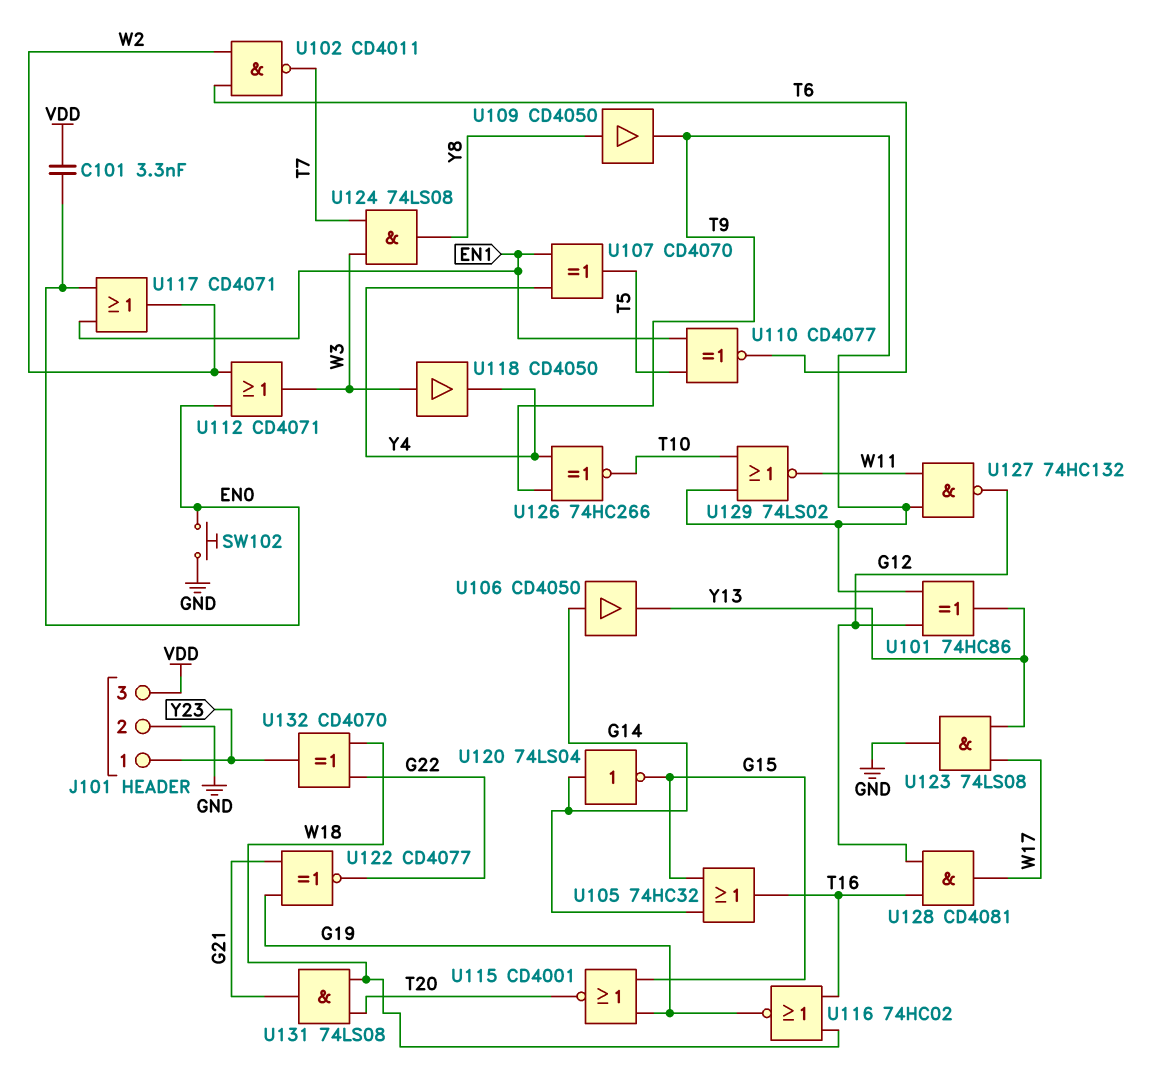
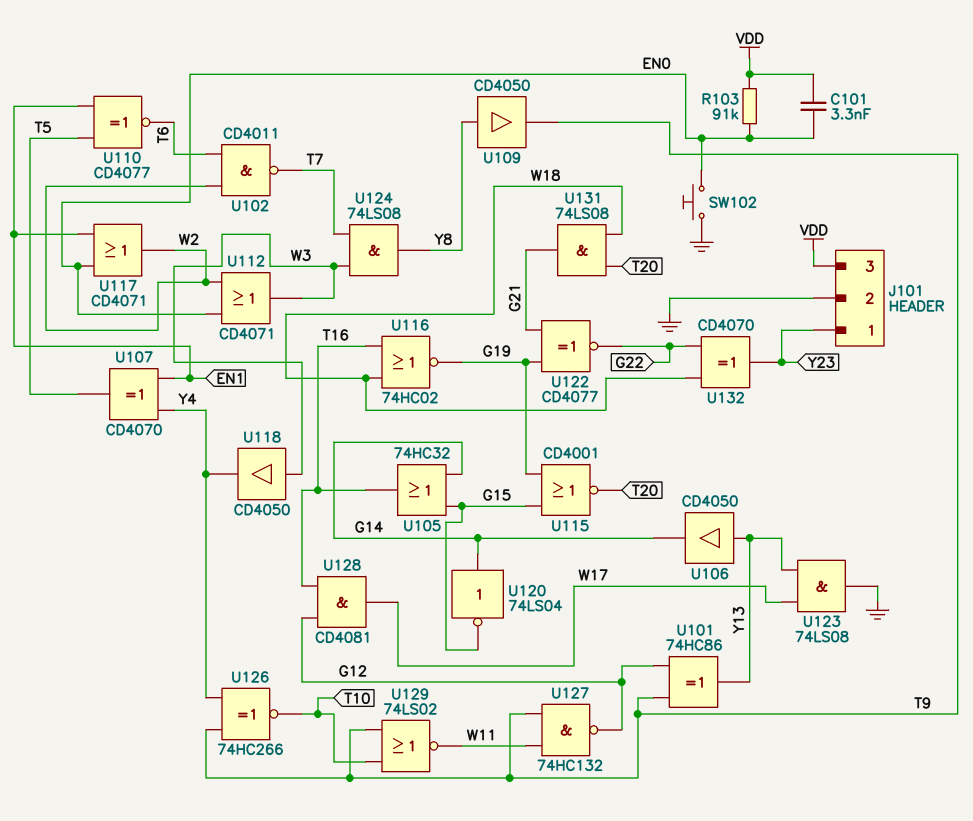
R103: none -> 91k (EN0, VDD)
U106: buffer CD4050 (in G14, out Y13) -> buffer CD4050 (in Y13, out G14)

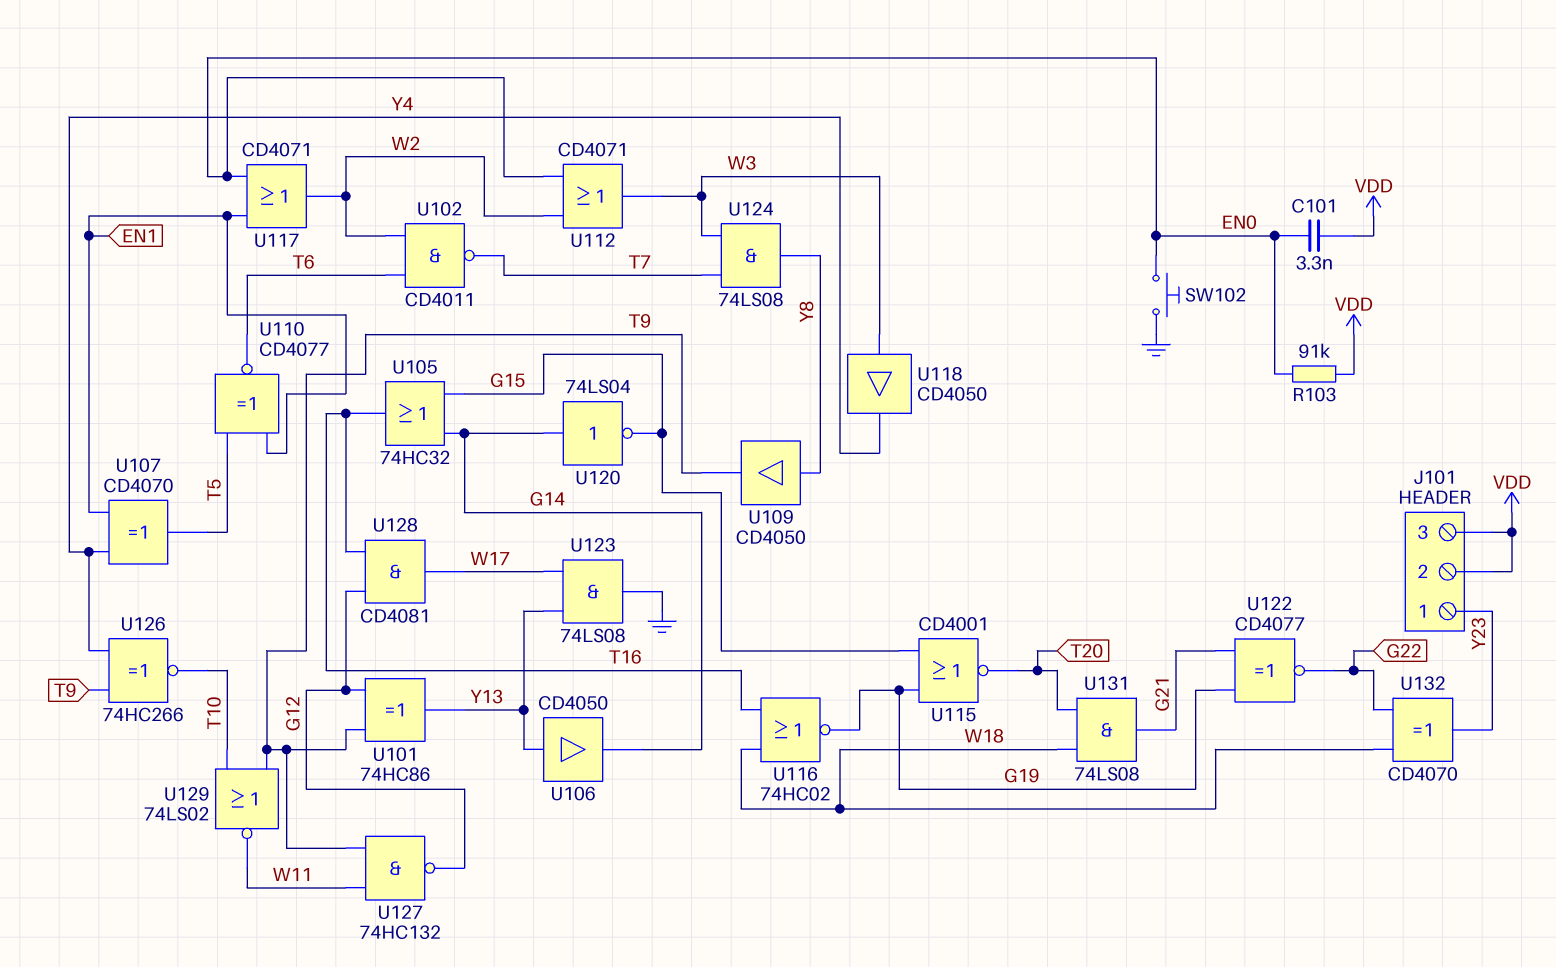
J101 pin 2: GND -> VDD

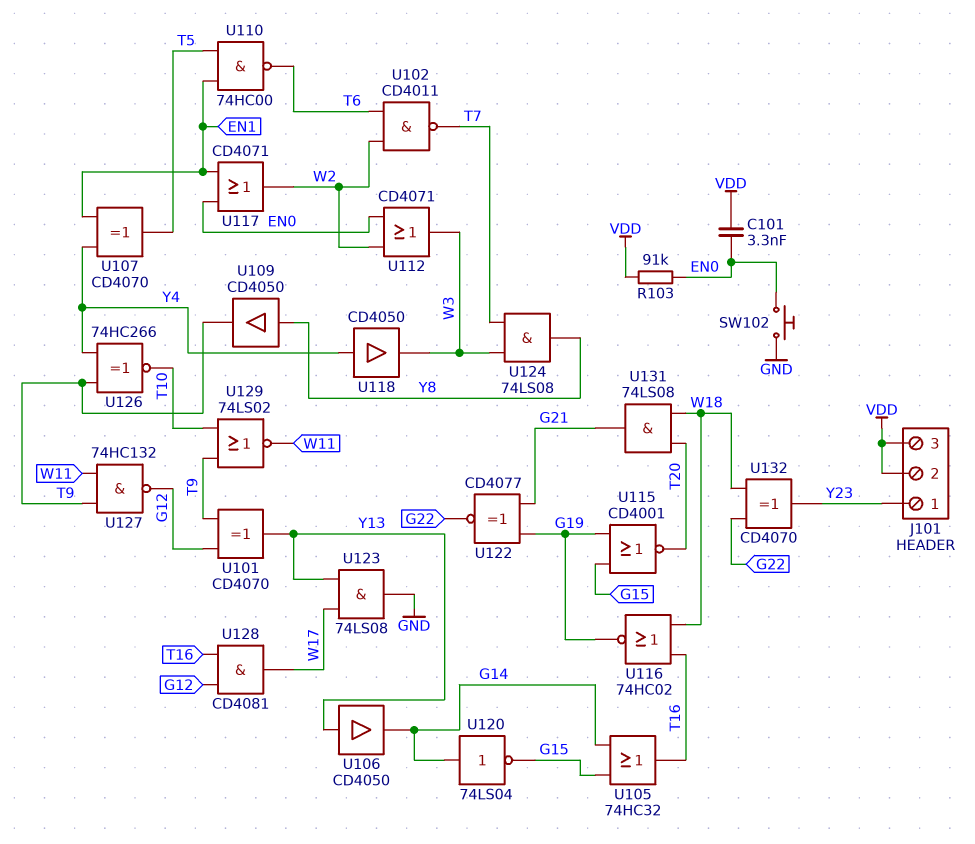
U101: XOR 74HC86 (in G12, in T9, out Y13) -> XOR CD4070 (in G12, in T9, out Y13)
U110: XNOR CD4077 (in EN1, in T5, out T6) -> NAND 74HC00 (in EN1, in T5, out T6)
U118: buffer CD4050 (in W3, out Y4) -> buffer CD4050 (in Y4, out W3)

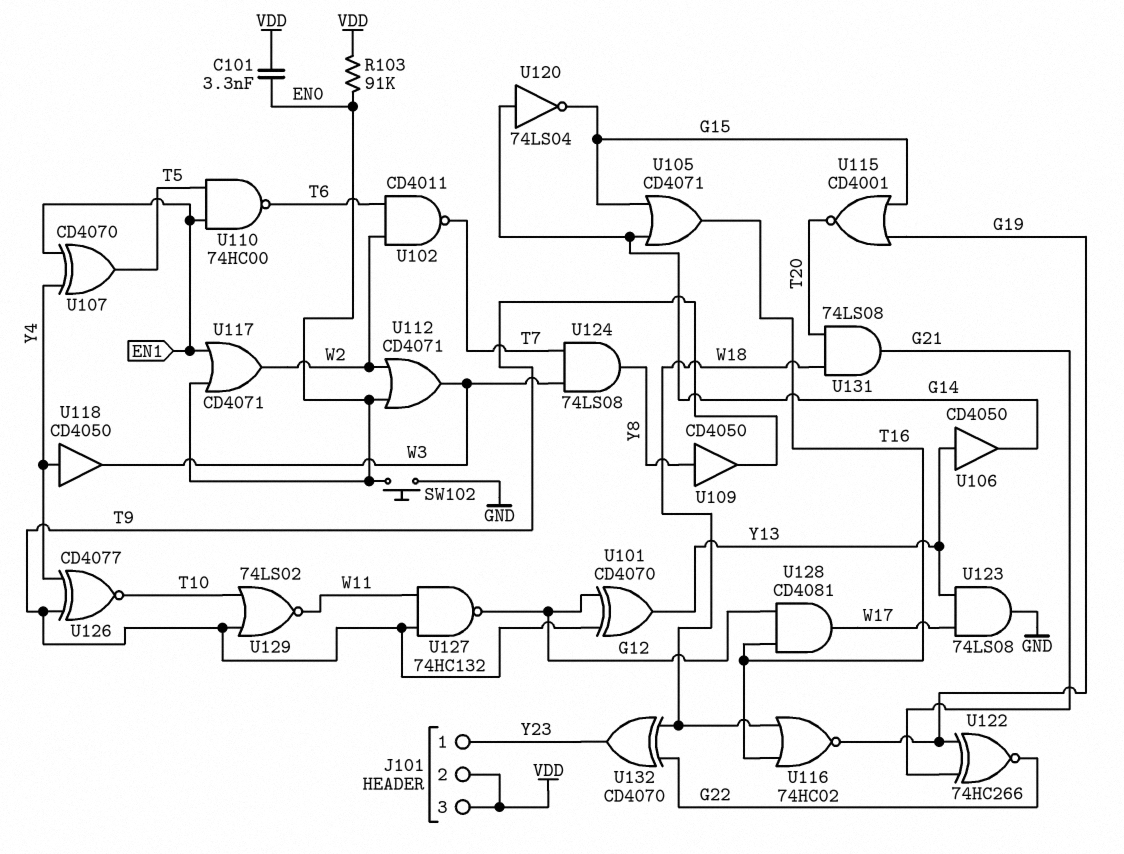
U105: OR 74HC32 (in G14, in G15, out T16) -> OR CD4071 (in G14, in G15, out T16)
U122: XNOR CD4077 (in G19, in G21, out G22) -> XNOR 74HC266 (in G19, in G21, out G22)
U126: XNOR 74HC266 (in T9, in Y4, out T10) -> XNOR CD4077 (in T9, in Y4, out T10)

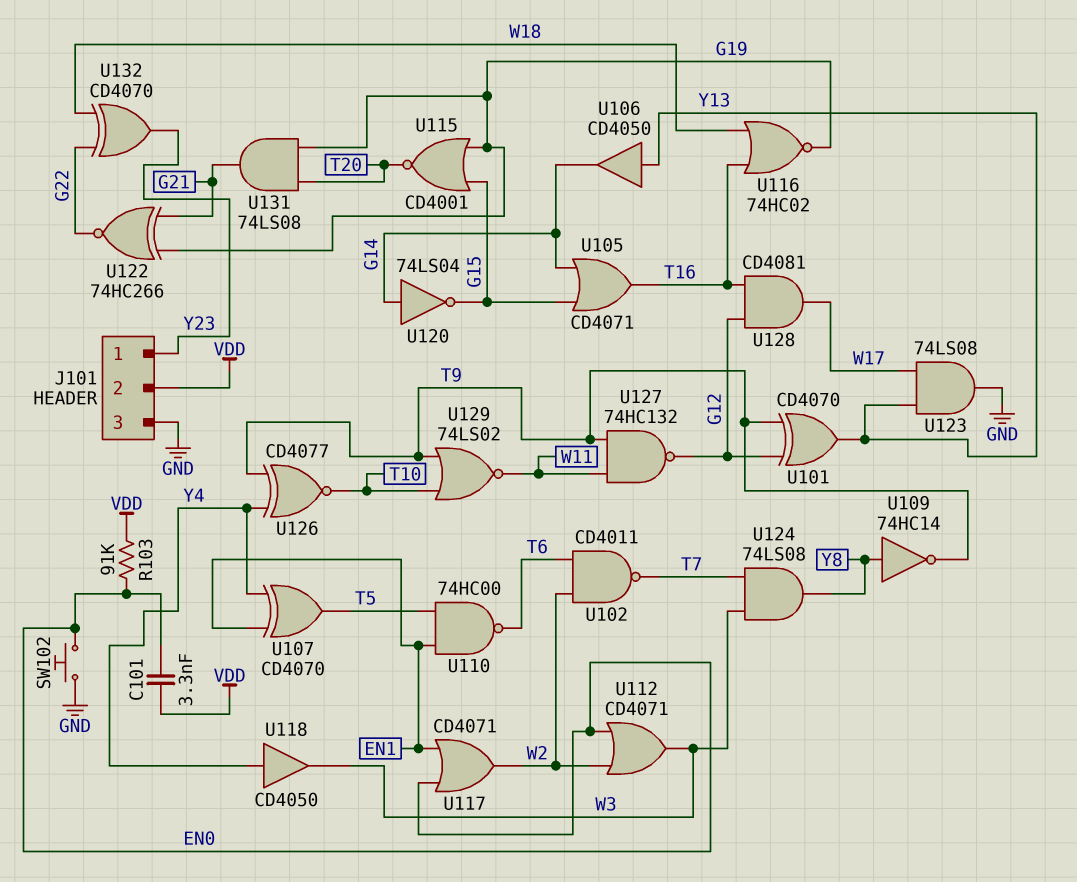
J101 pin 3: VDD -> GND
U109: buffer CD4050 (in Y8, out T9) -> NOT 74HC14 (in Y8, out T9)
U131: AND 74LS08 (in T20, in W18, out G21) -> AND 74LS08 (in G19, in T20, out G21)

